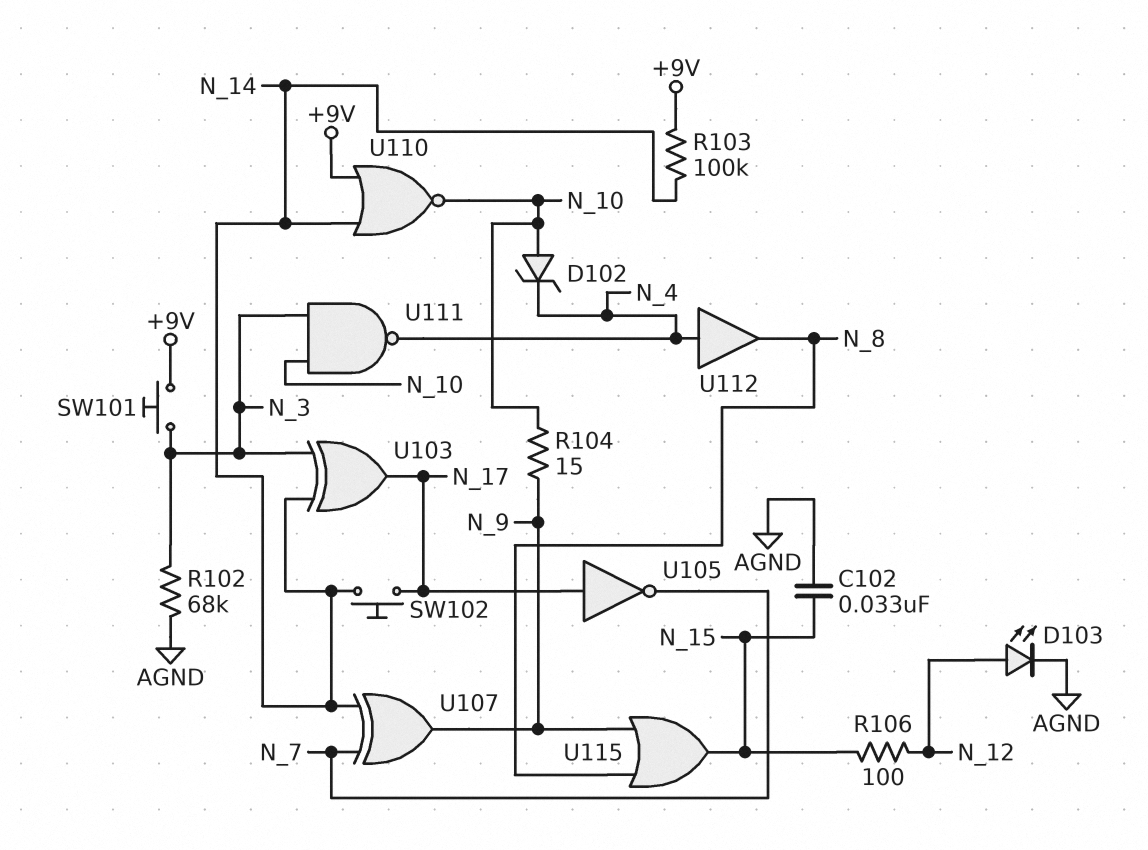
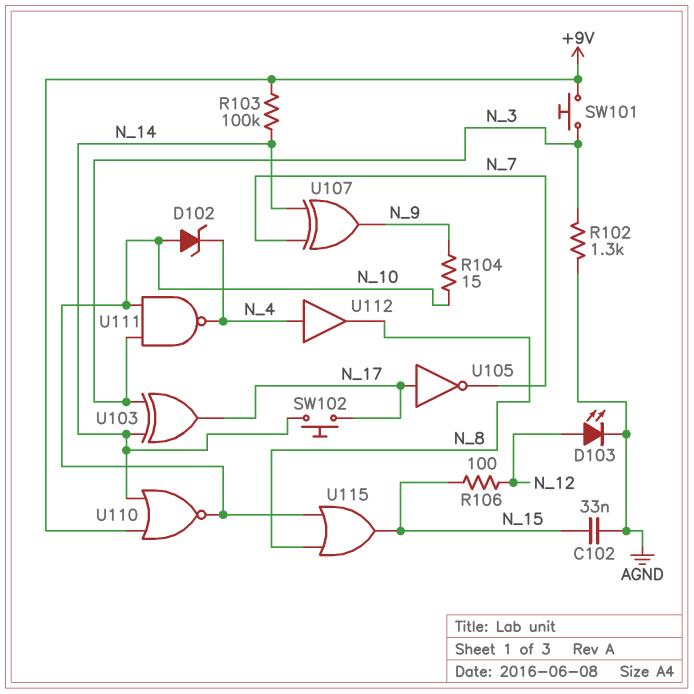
R102: 68k (AGND, N_3) -> 1.3k (AGND, N_3)
U115: OR (in N_8, in N_9, out N_15) -> OR (in N_8, in N_10, out N_15)

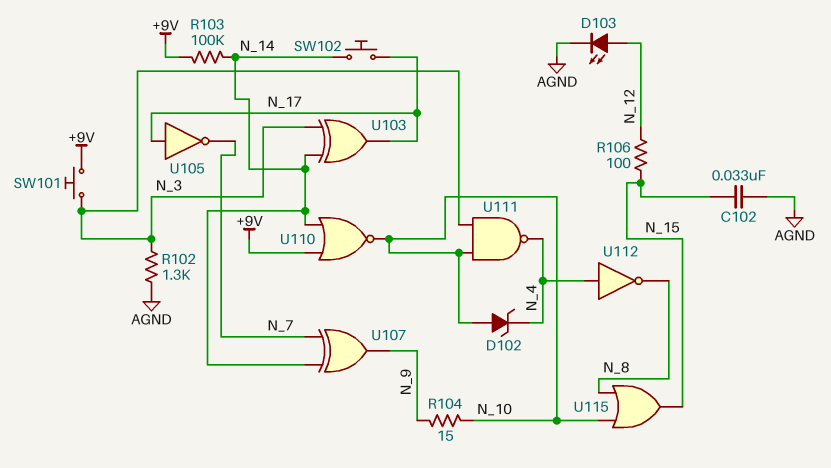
U112: buffer (in N_4, out N_8) -> NOT (in N_4, out N_8)

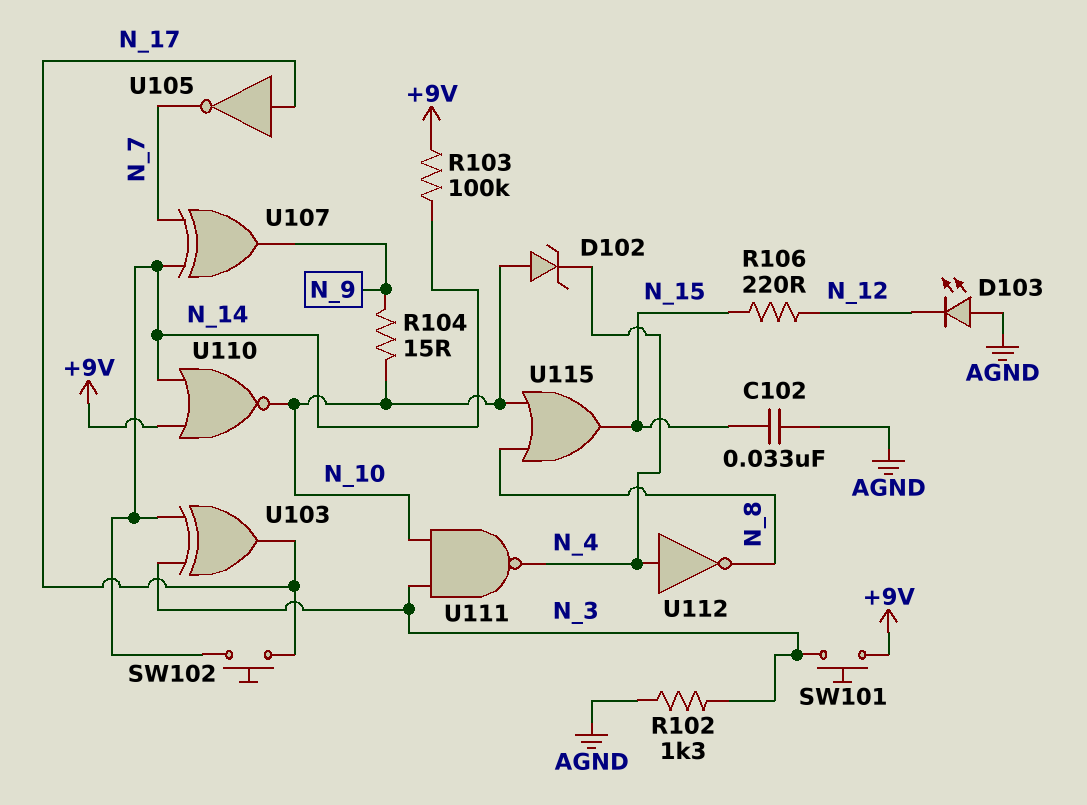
D103: LED (A N_12, K AGND) -> LED (A AGND, K N_12)
R106: 100 (N_12, N_15) -> 220 (N_12, N_15)

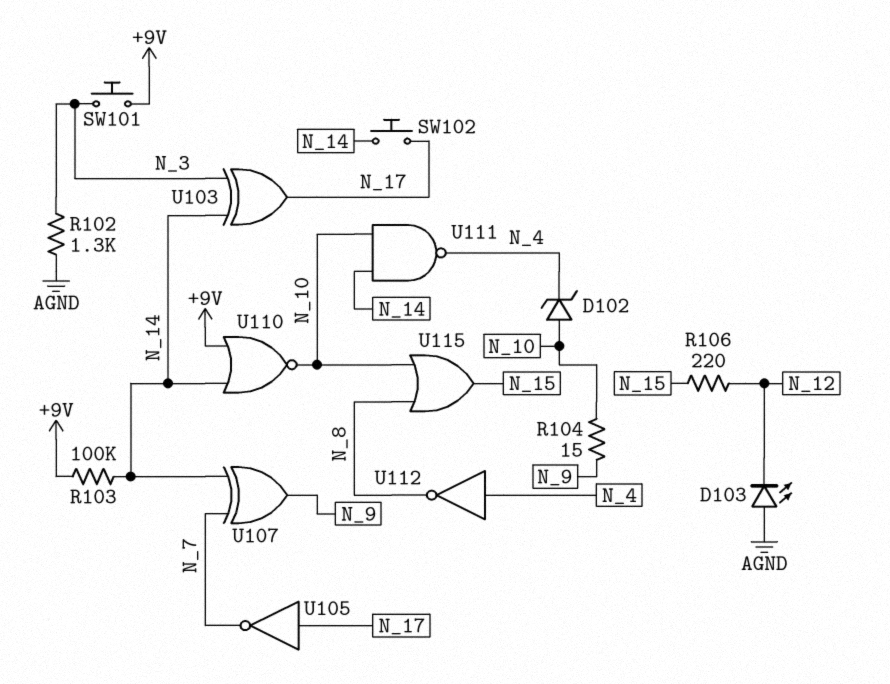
C102: 33nF (AGND, N_15) -> none
U111: NAND (in N_3, in N_10, out N_4) -> NAND (in N_10, in N_14, out N_4)

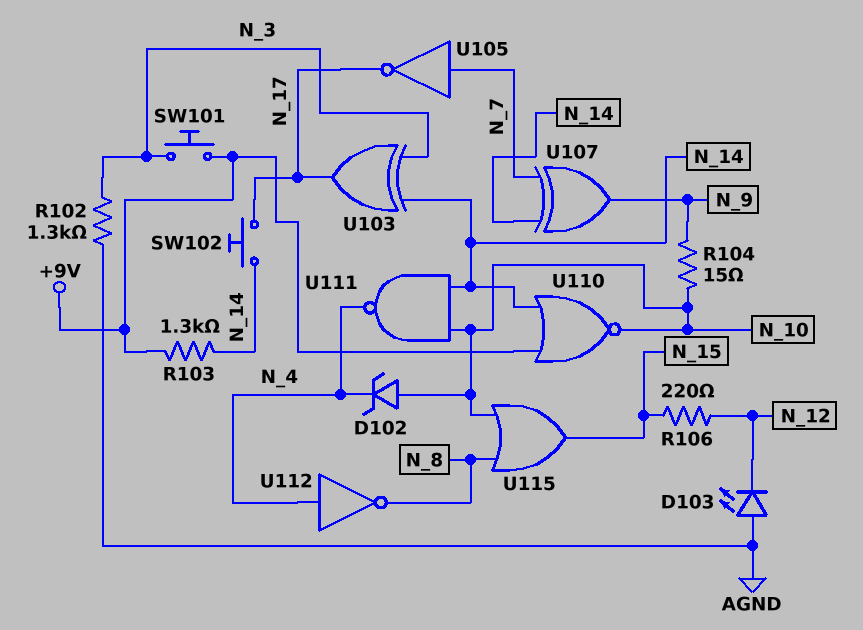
R103: 100k (+9V, N_14) -> 1.3k (+9V, N_14)
U105: NOT (in N_17, out N_7) -> NOT (in N_7, out N_17)

